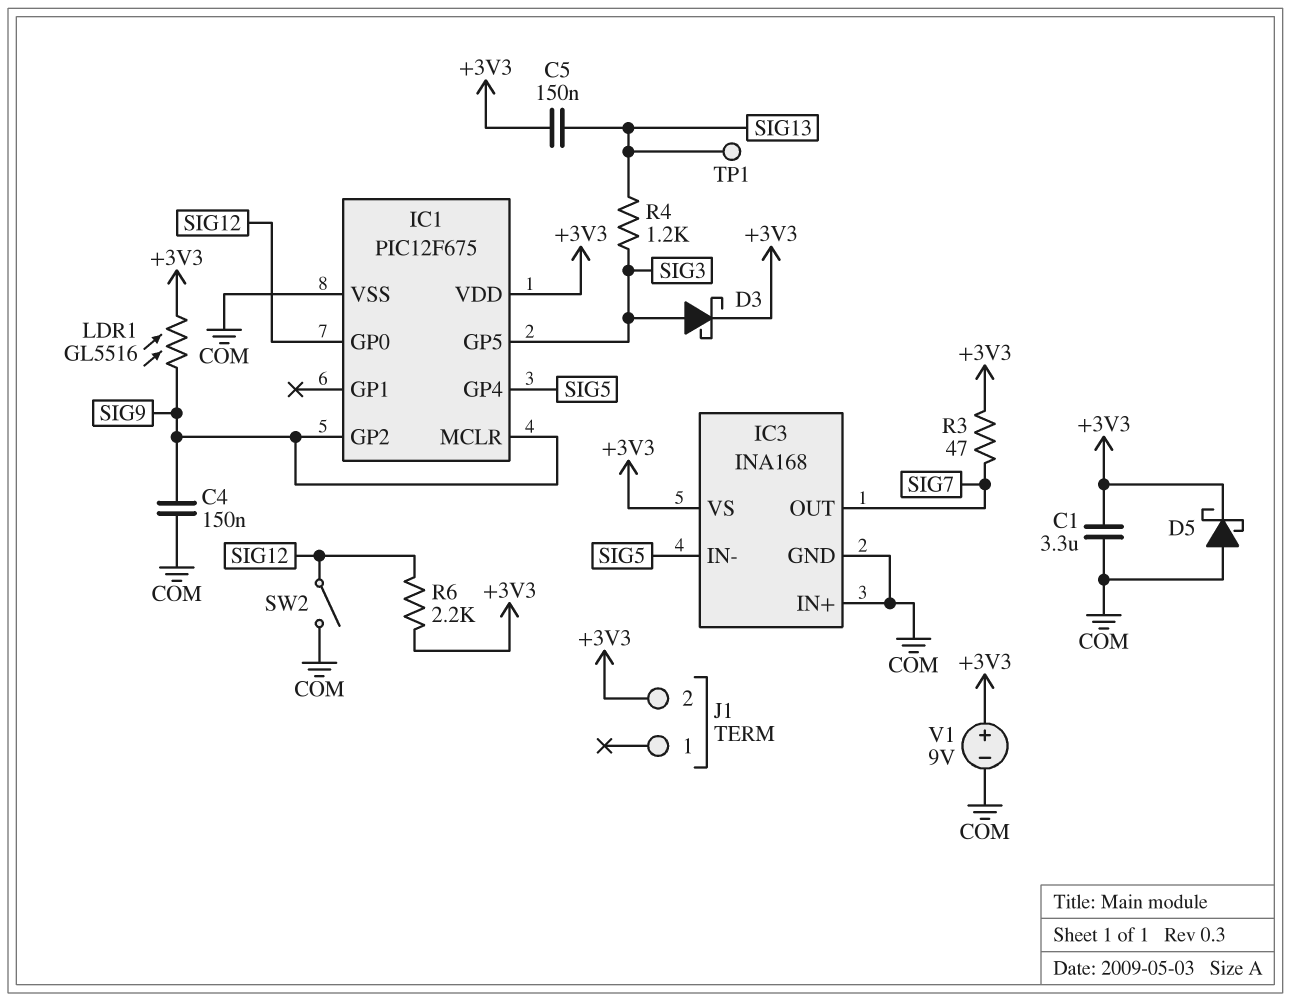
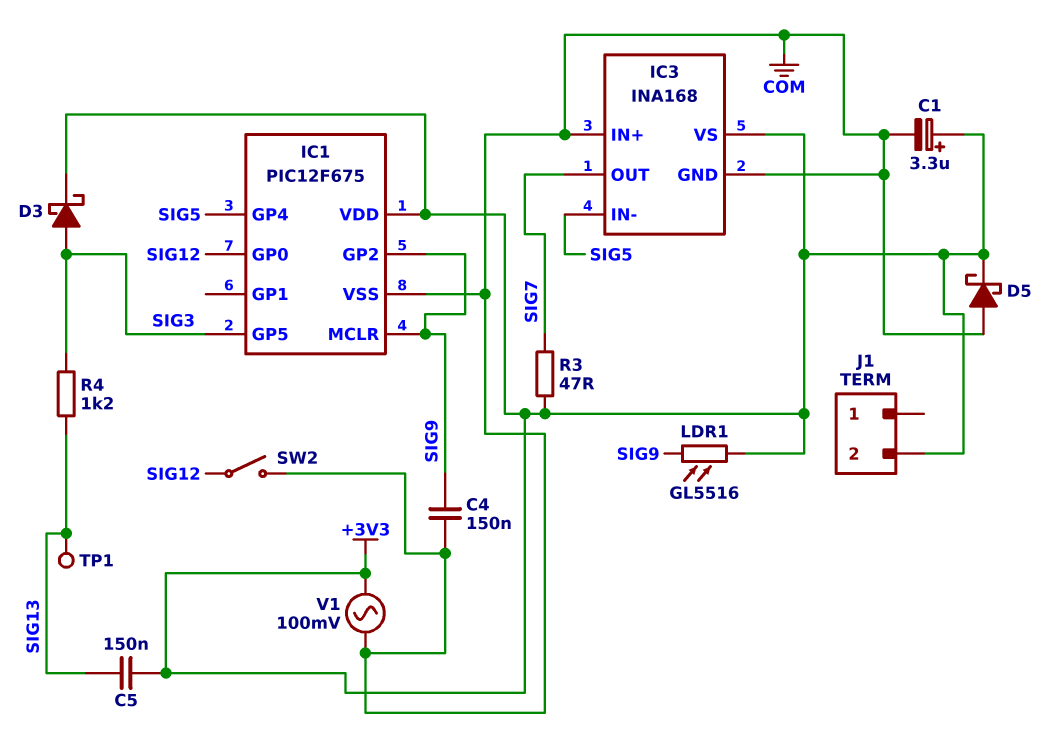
C1: 3.3uF (+3V3, COM) -> 3.3uF (plus +3V3, minus COM)
R6: 2.2k (+3V3, SIG12) -> none
V1: 9V (plus +3V3, minus COM) -> AC 100mV (+3V3, COM)

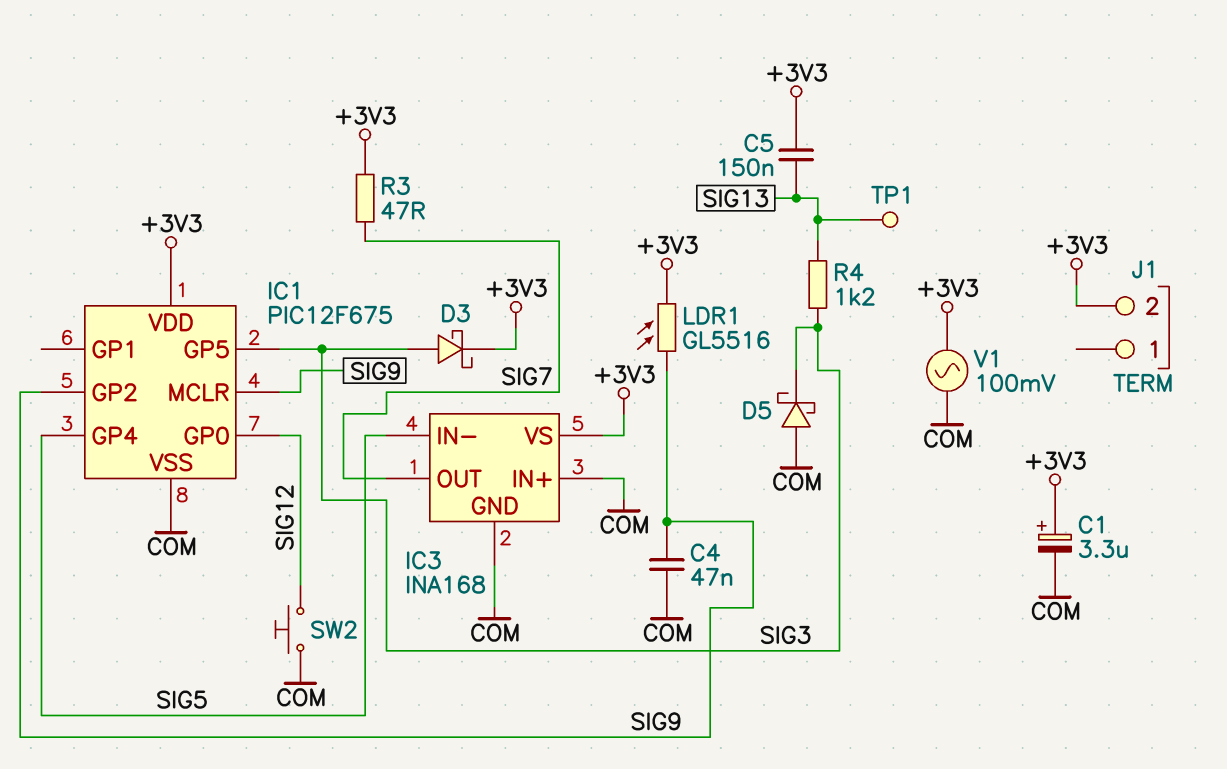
C4: 150nF (COM, SIG9) -> 47nF (COM, SIG9)
D5: schottky (A COM, K +3V3) -> schottky (A COM, K SIG3)
SW2: switch (COM, SIG12) -> button (COM, SIG12)

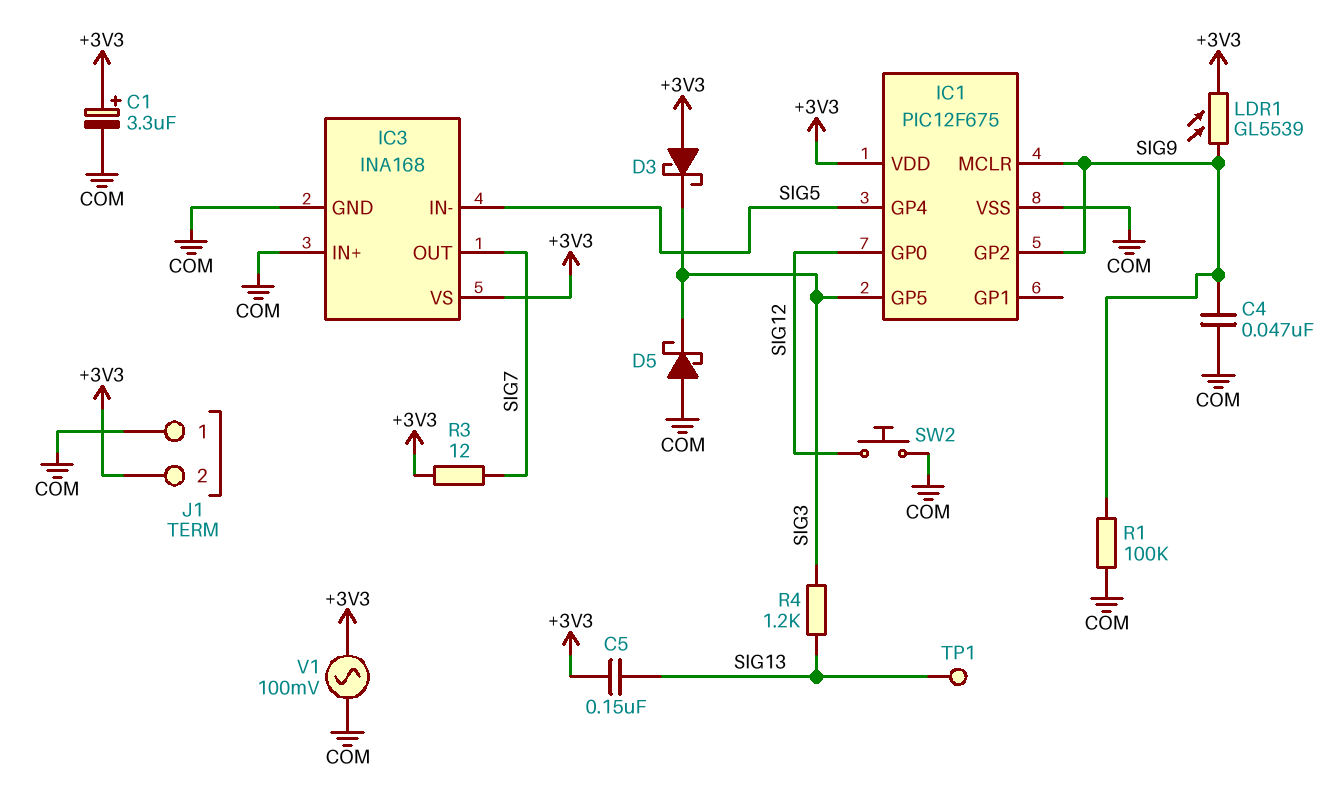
D3: schottky (A SIG3, K +3V3) -> schottky (A +3V3, K SIG3)
J1 pin 1: none -> COM
LDR1: GL5516 (+3V3, SIG9) -> GL5539 (+3V3, SIG9)
R1: none -> 100k (COM, SIG9)
R3: 47 (+3V3, SIG7) -> 12 (+3V3, SIG7)

